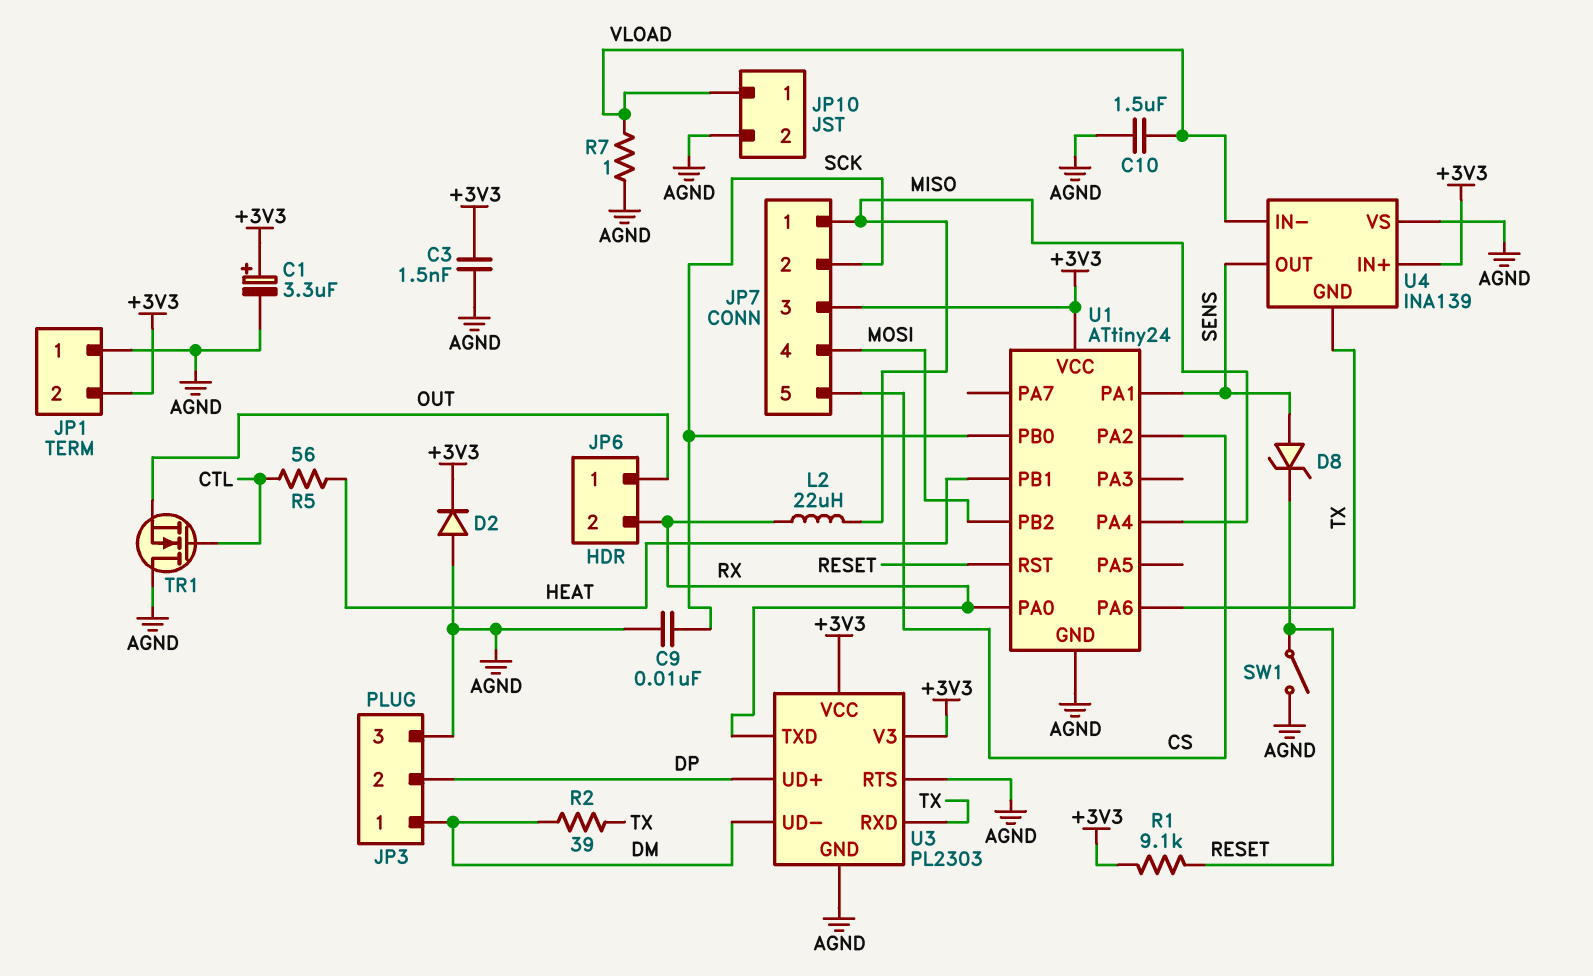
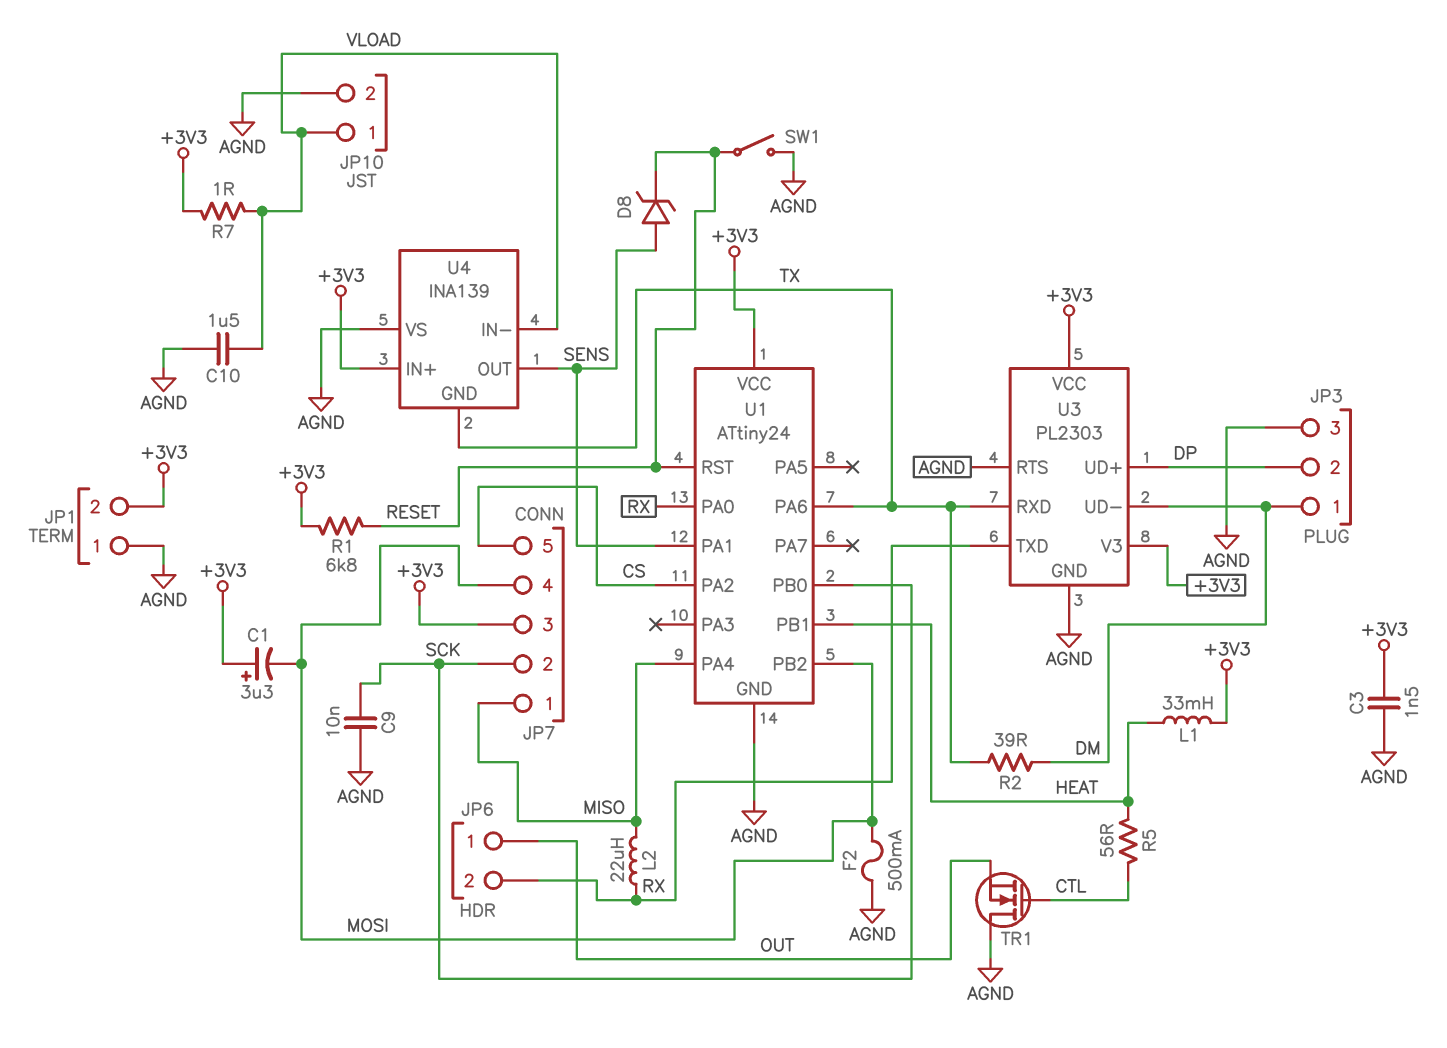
C1: 3.3uF (plus +3V3, minus AGND) -> 3.3uF (plus +3V3, minus MOSI)
D2: diode (A AGND, K +3V3) -> none
F2: none -> 500mA (AGND, MOSI)
L1: none -> 33mH (+3V3, HEAT)
R1: 9.1k (+3V3, RESET) -> 6.8k (+3V3, RESET)
R7: 1 (AGND, VLOAD) -> 1 (+3V3, VLOAD)

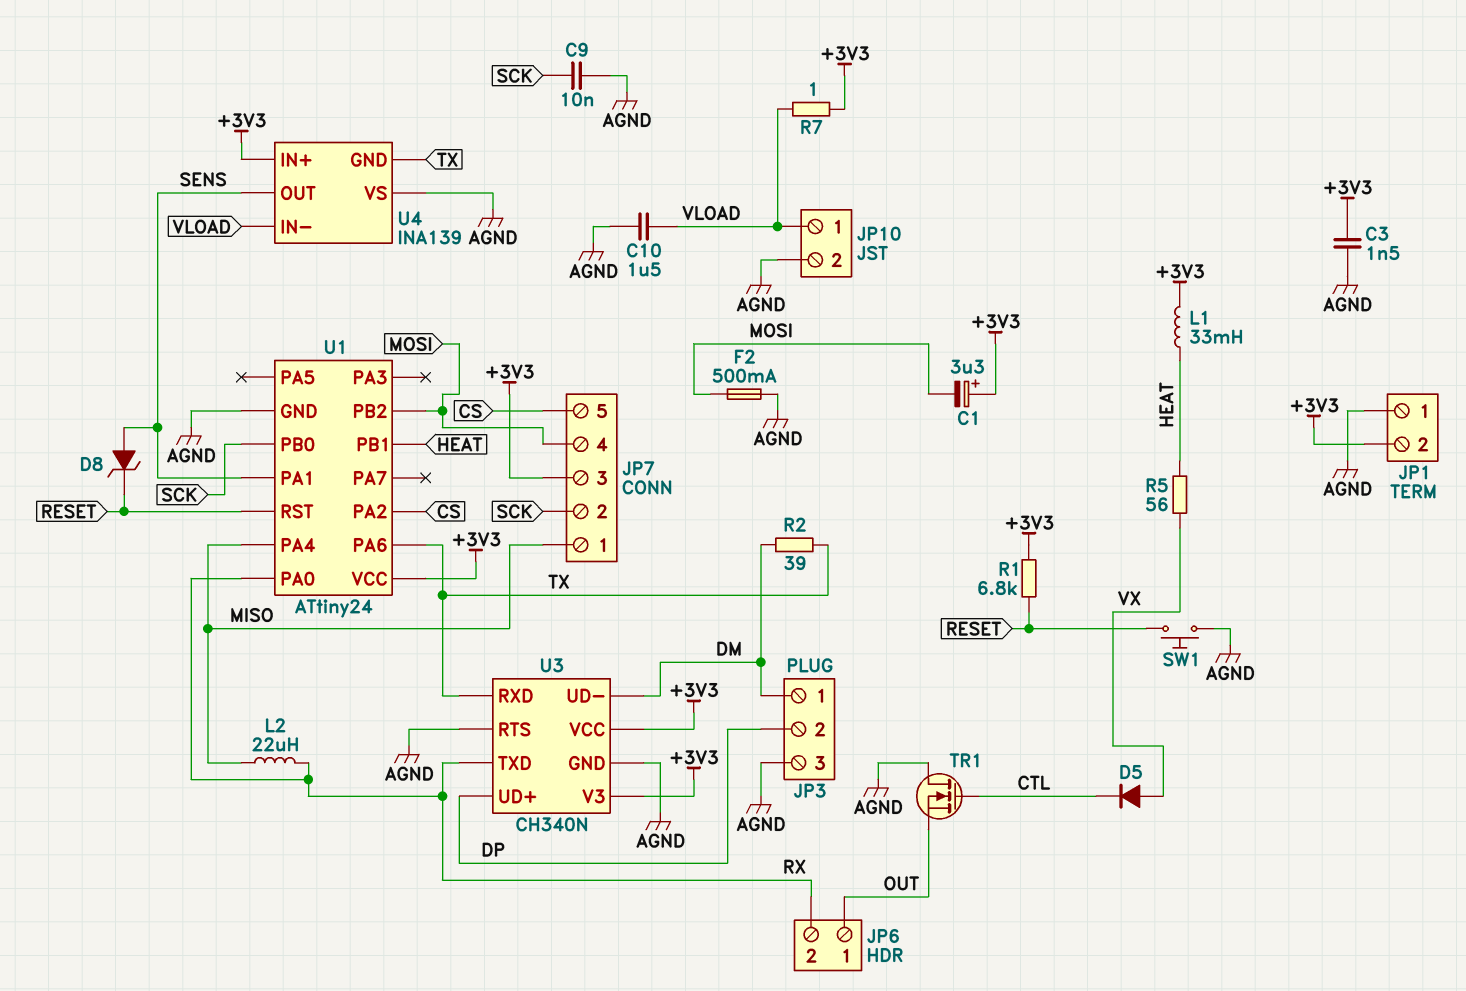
D5: none -> diode (A VX, K CTL)
R5: 56 (CTL, HEAT) -> 56 (HEAT, VX)
SW1: switch (AGND, RESET) -> button (AGND, RESET)
U3: PL2303 -> CH340N

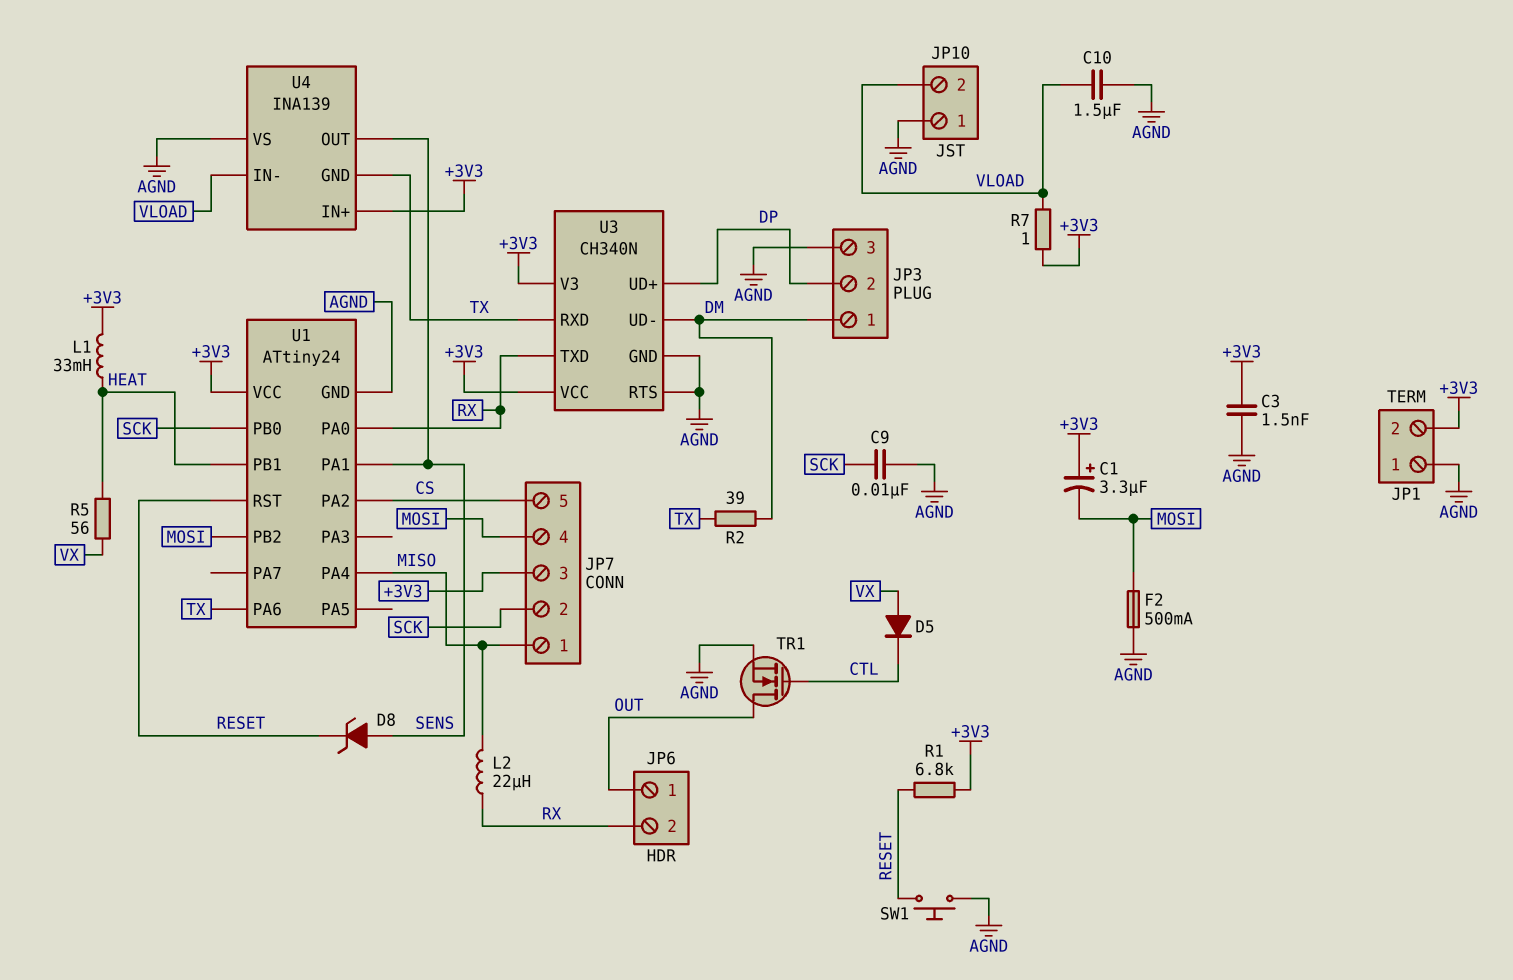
JP10 pin 1: VLOAD -> AGND
JP10 pin 2: AGND -> VLOAD
TR1: NMOS (G CTL, D AGND, S OUT) -> NMOS (G CTL, D OUT, S AGND)

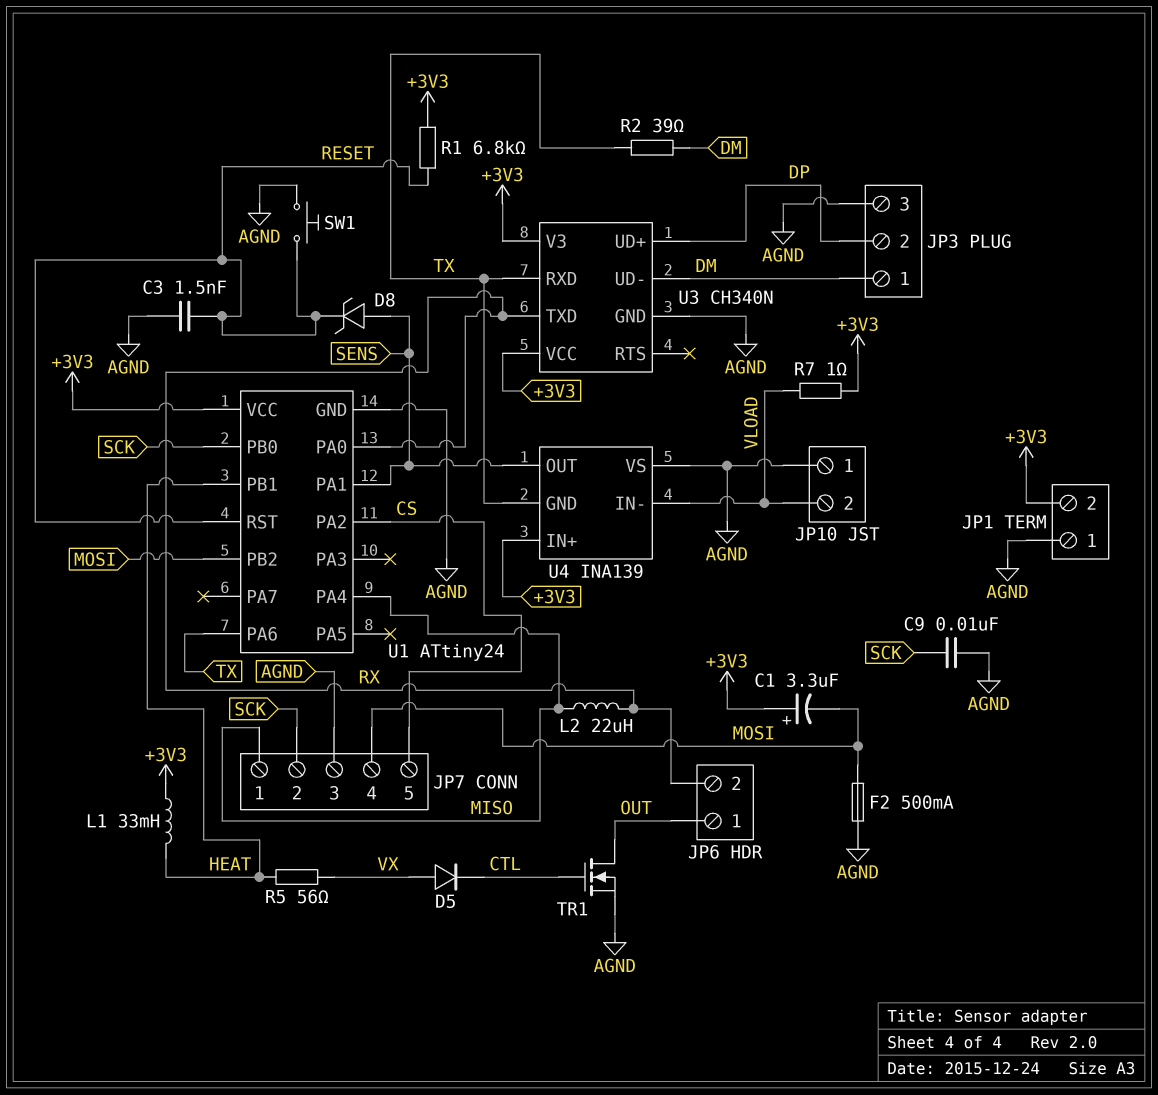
C3: 1.5nF (+3V3, AGND) -> 1.5nF (AGND, RESET)
C10: 1.5uF (AGND, VLOAD) -> none
JP7 pin 3: +3V3 -> AGND
U3 pin RTS: AGND -> none

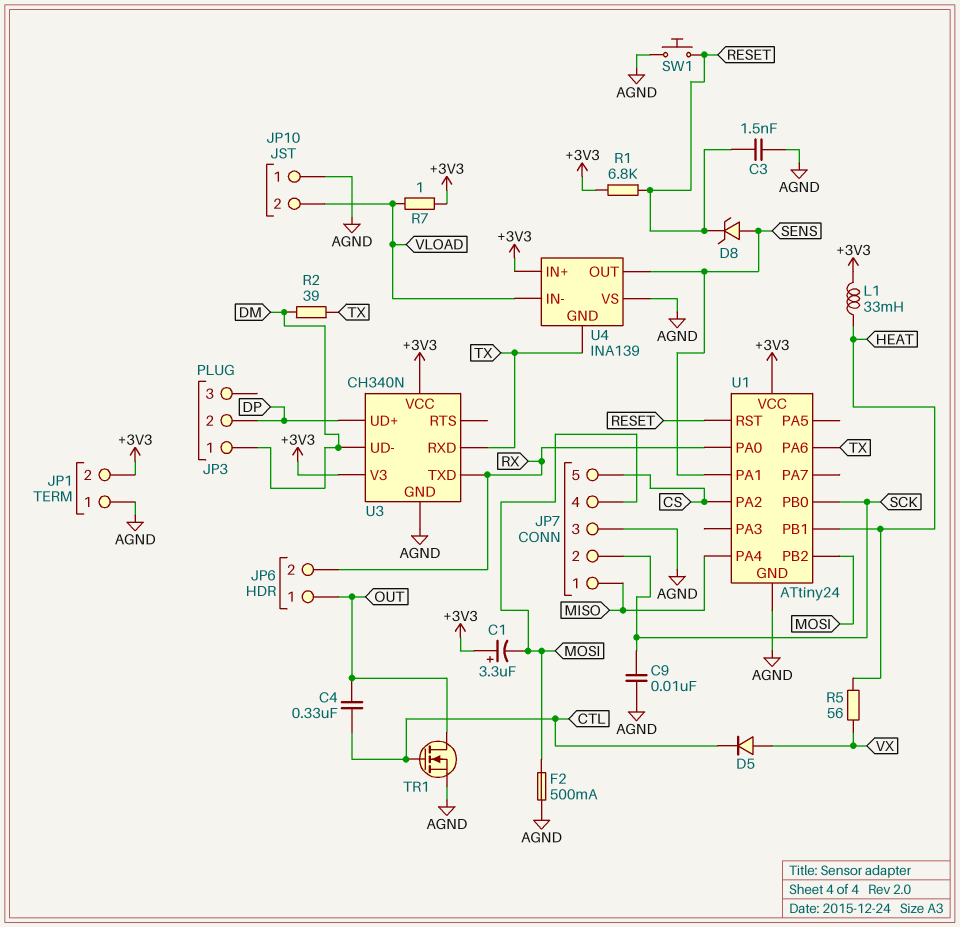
C4: none -> 330nF (CTL, OUT)
JP3 pin 3: AGND -> none
L2: 22uH (MISO, RX) -> none

